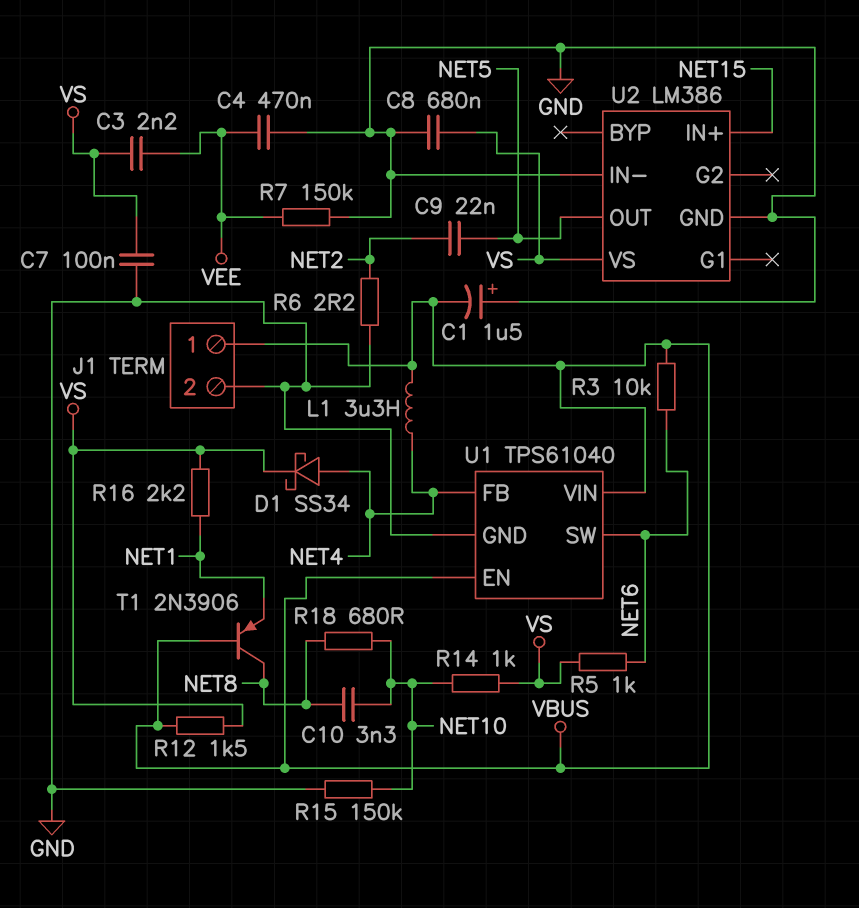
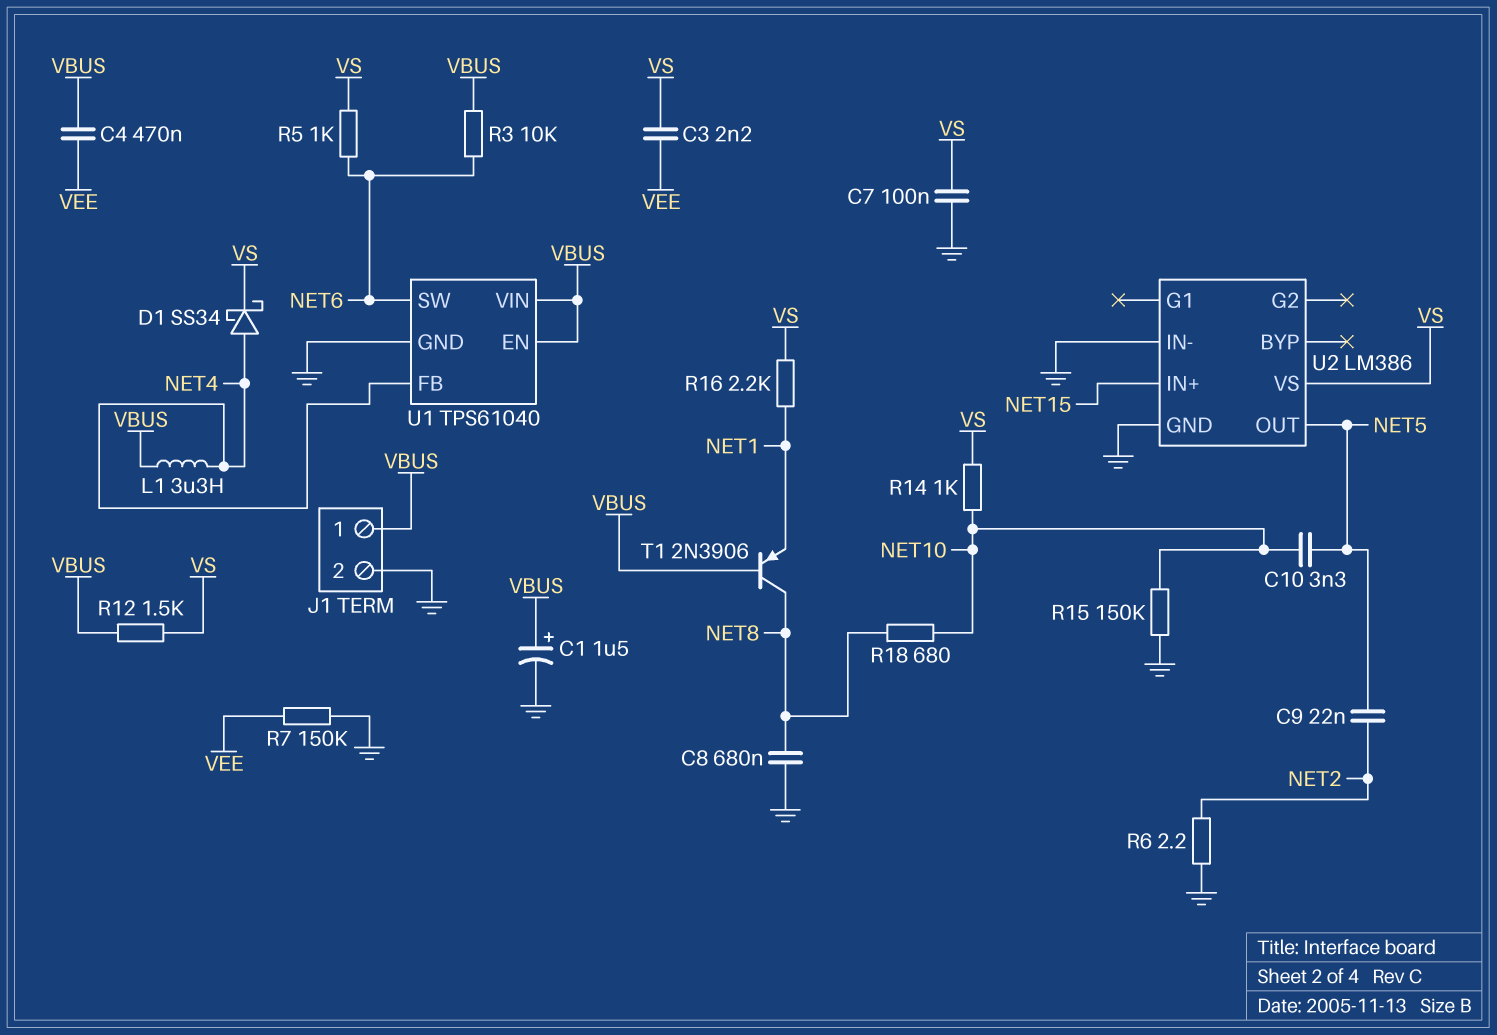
C1: 1.5uF (plus GND, minus VBUS) -> 1.5uF (plus VBUS, minus GND)
C4: 470nF (GND, VEE) -> 470nF (VBUS, VEE)
C8: 680nF (GND, VS) -> 680nF (GND, NET8)
C10: 3.3nF (NET8, NET10) -> 3.3nF (NET5, NET10)

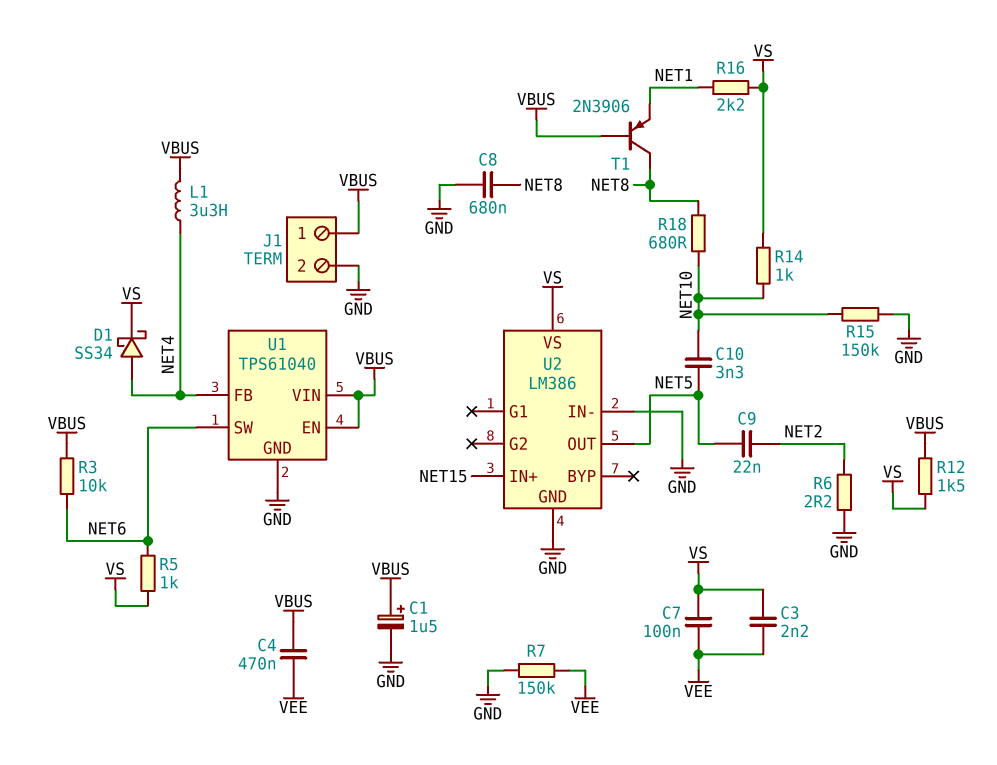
C7: 100nF (GND, VS) -> 100nF (VEE, VS)

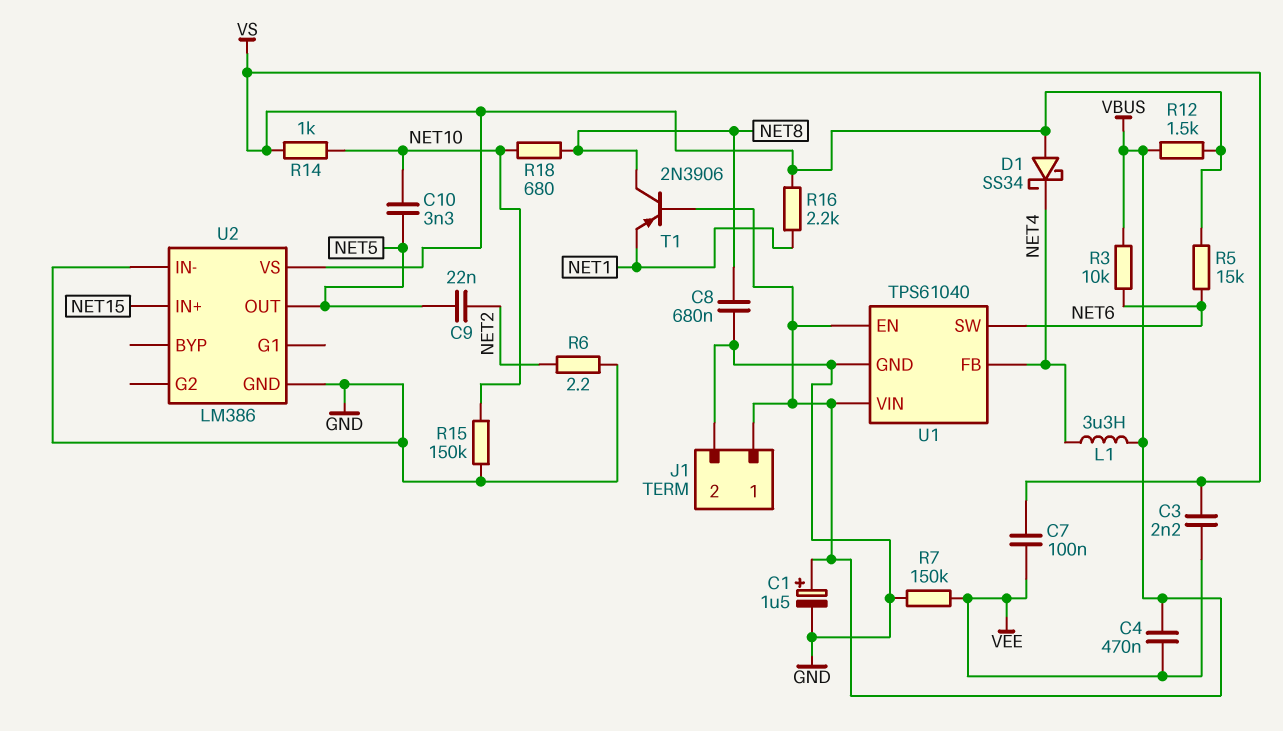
D1: schottky SS34 (A NET4, K VS) -> schottky SS34 (A VS, K NET4)
R5: 1k (NET6, VS) -> 15k (NET6, VS)

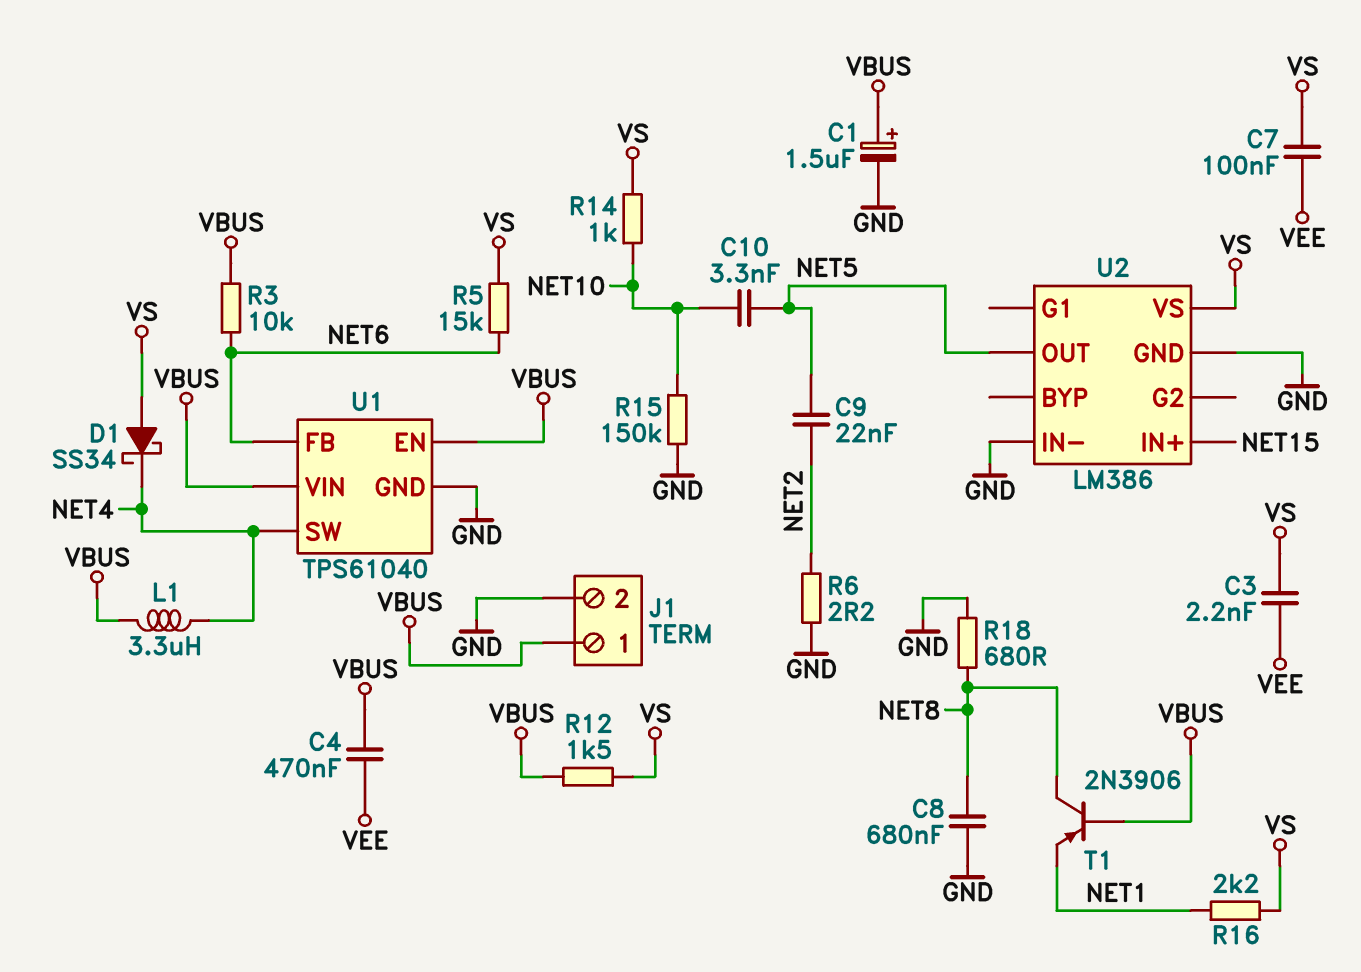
R7: 150k (GND, VEE) -> none
R18: 680 (NET8, NET10) -> 680 (GND, NET8)
U1 pin FB: NET4 -> NET6
U1 pin SW: NET6 -> NET4

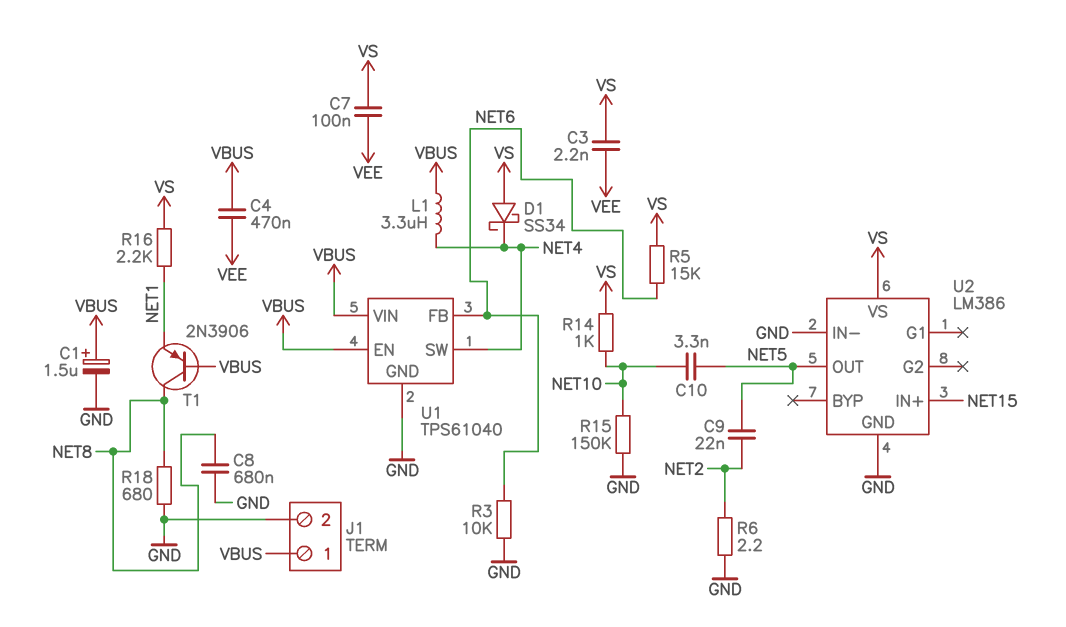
R3: 10k (NET6, VBUS) -> 10k (GND, NET6)
R12: 1.5k (VBUS, VS) -> none

